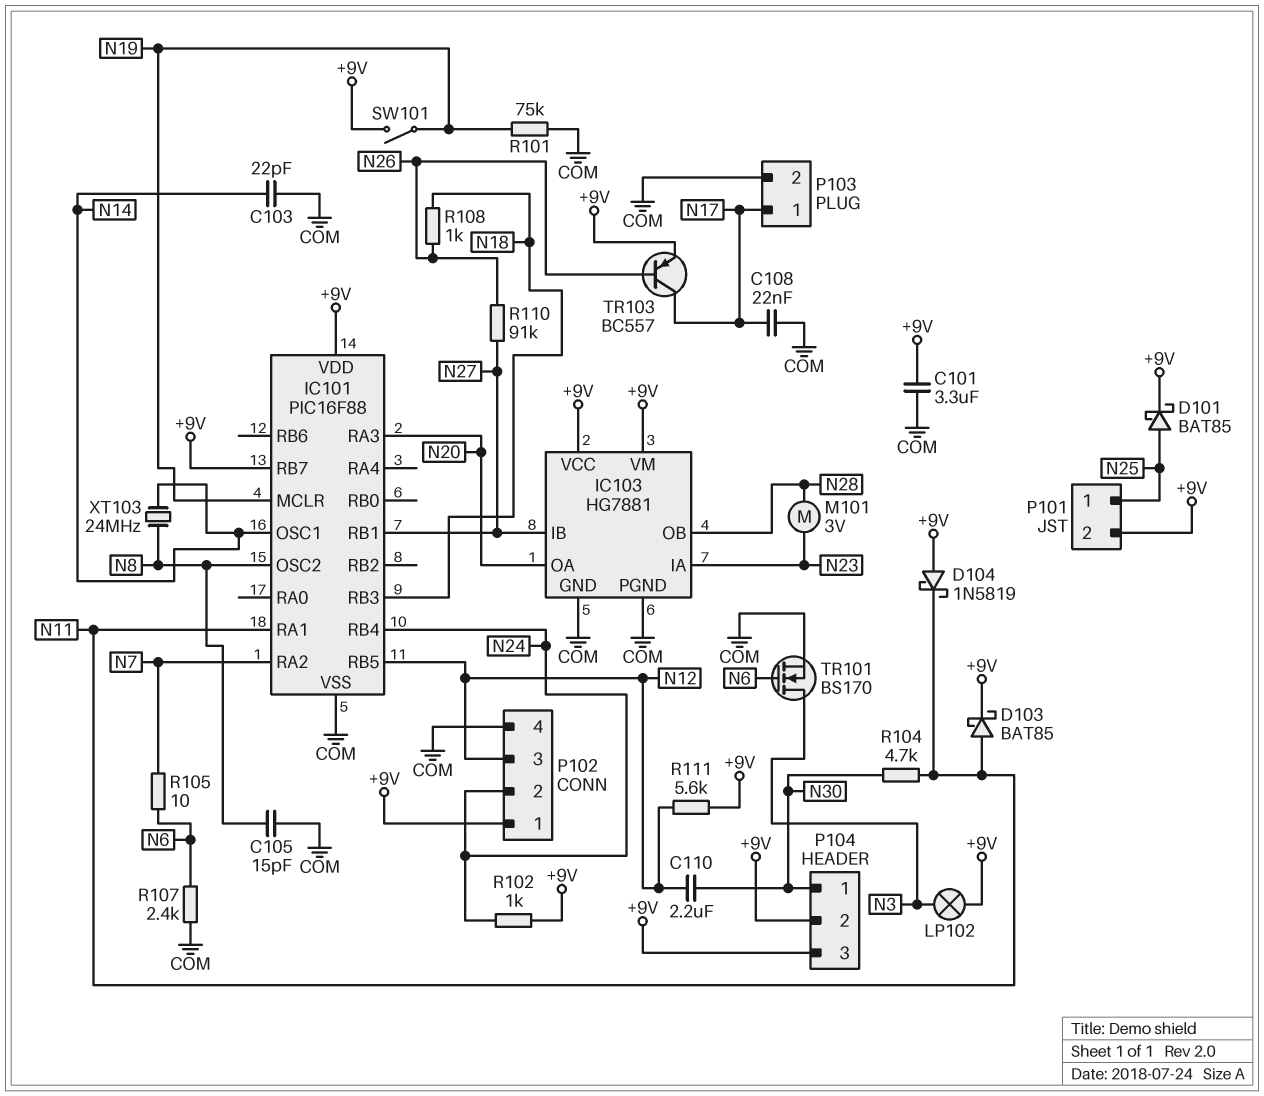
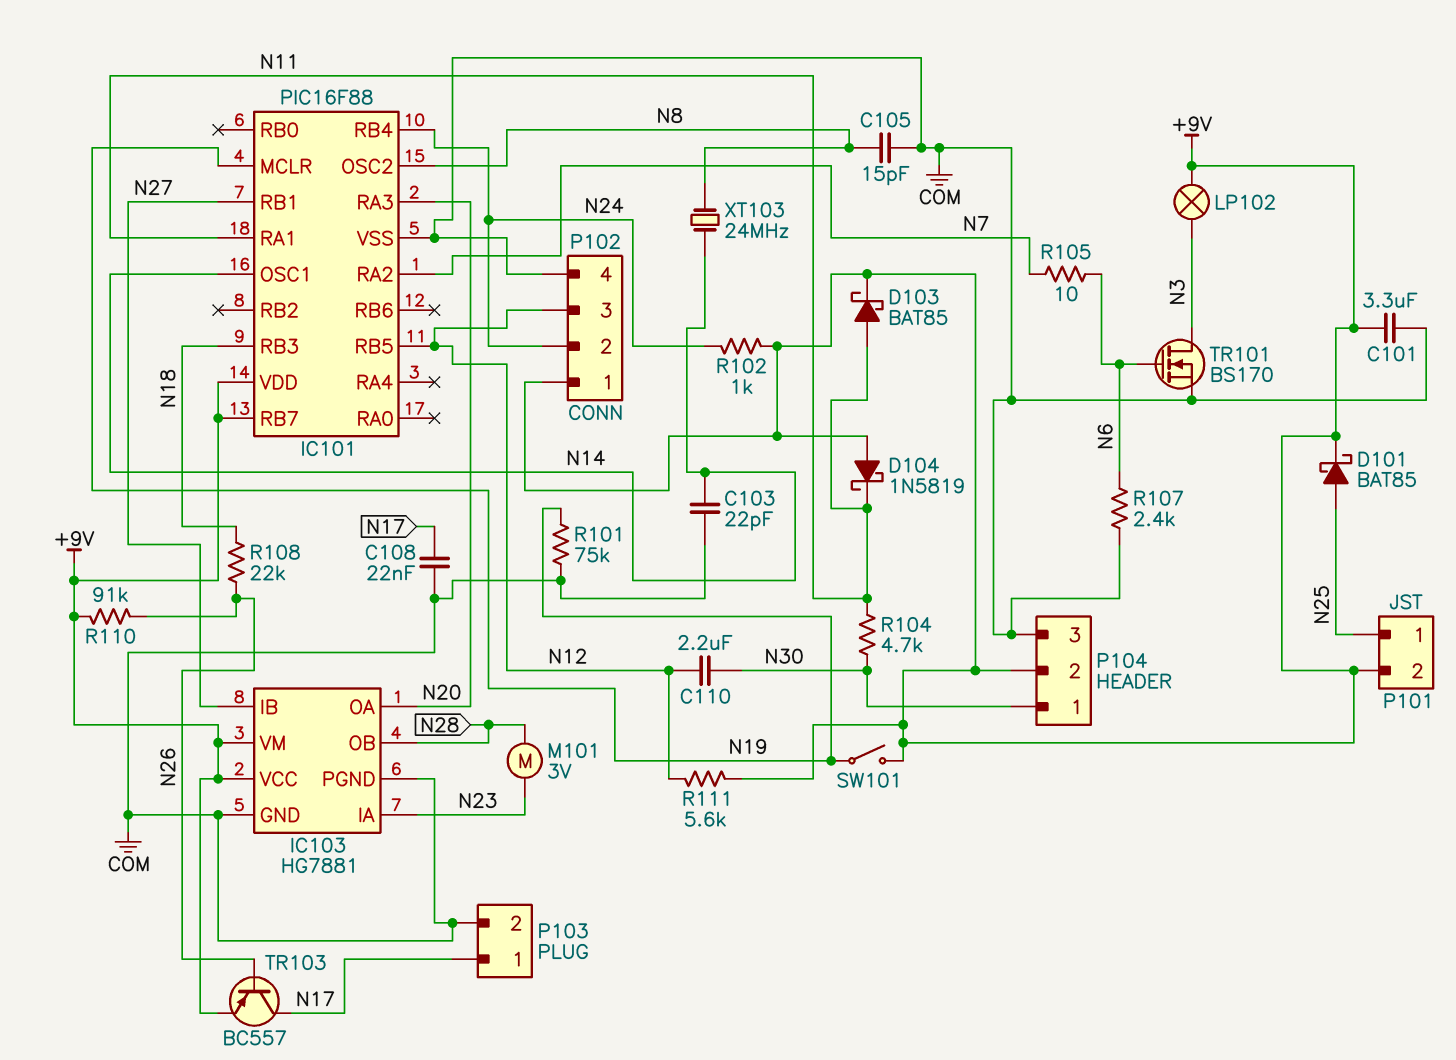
P104 pin 3: +9V -> COM
R108: 1k (N18, N26) -> 22k (N18, N26)
R110: 91k (N26, N27) -> 91k (+9V, N26)

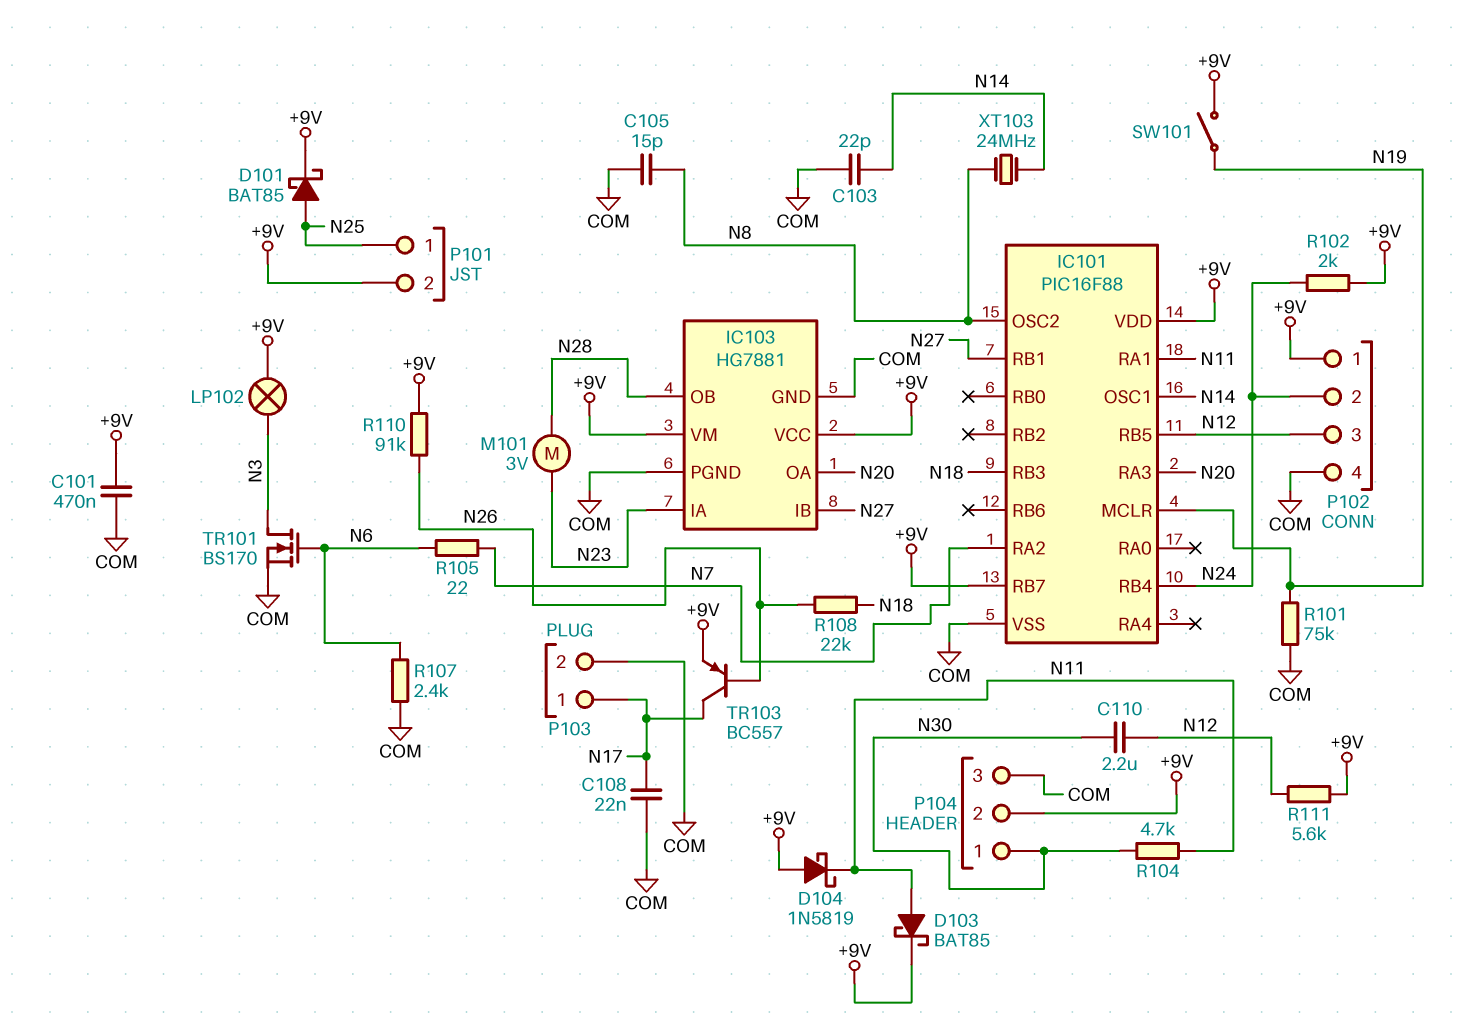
C101: 3.3uF (+9V, COM) -> 470nF (+9V, COM)
R102: 1k (+9V, N24) -> 2k (+9V, N24)
R105: 10 (N6, N7) -> 22 (N6, N7)

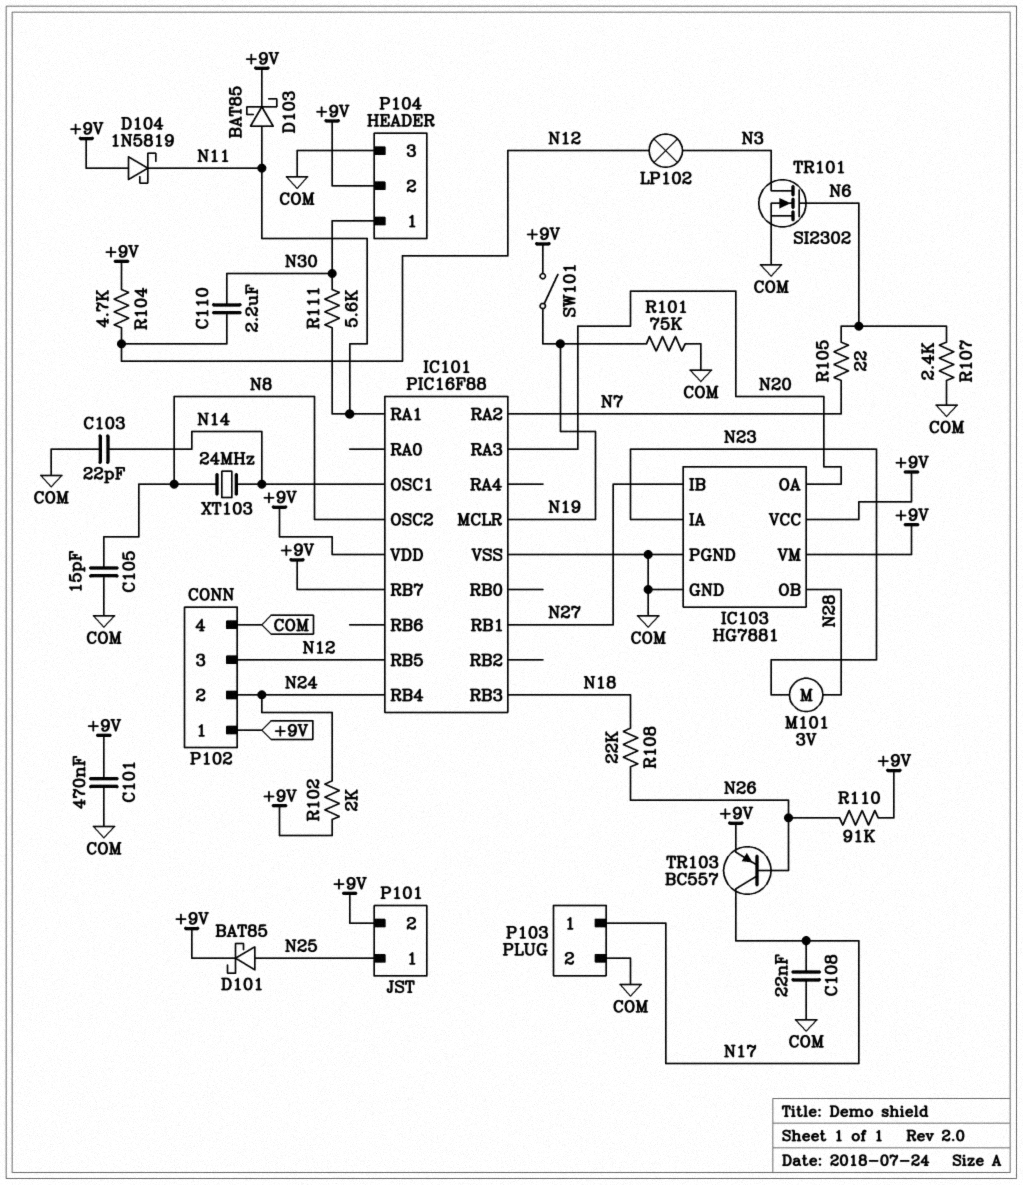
LP102: lamp (+9V, N3) -> lamp (N3, N12)
R104: 4.7k (N11, N30) -> 4.7k (+9V, N12)
R111: 5.6k (+9V, N12) -> 5.6k (N11, N30)
TR101: NMOS BS170 (G N6, D N3, S COM) -> NMOS SI2302 (G N6, D N3, S COM)

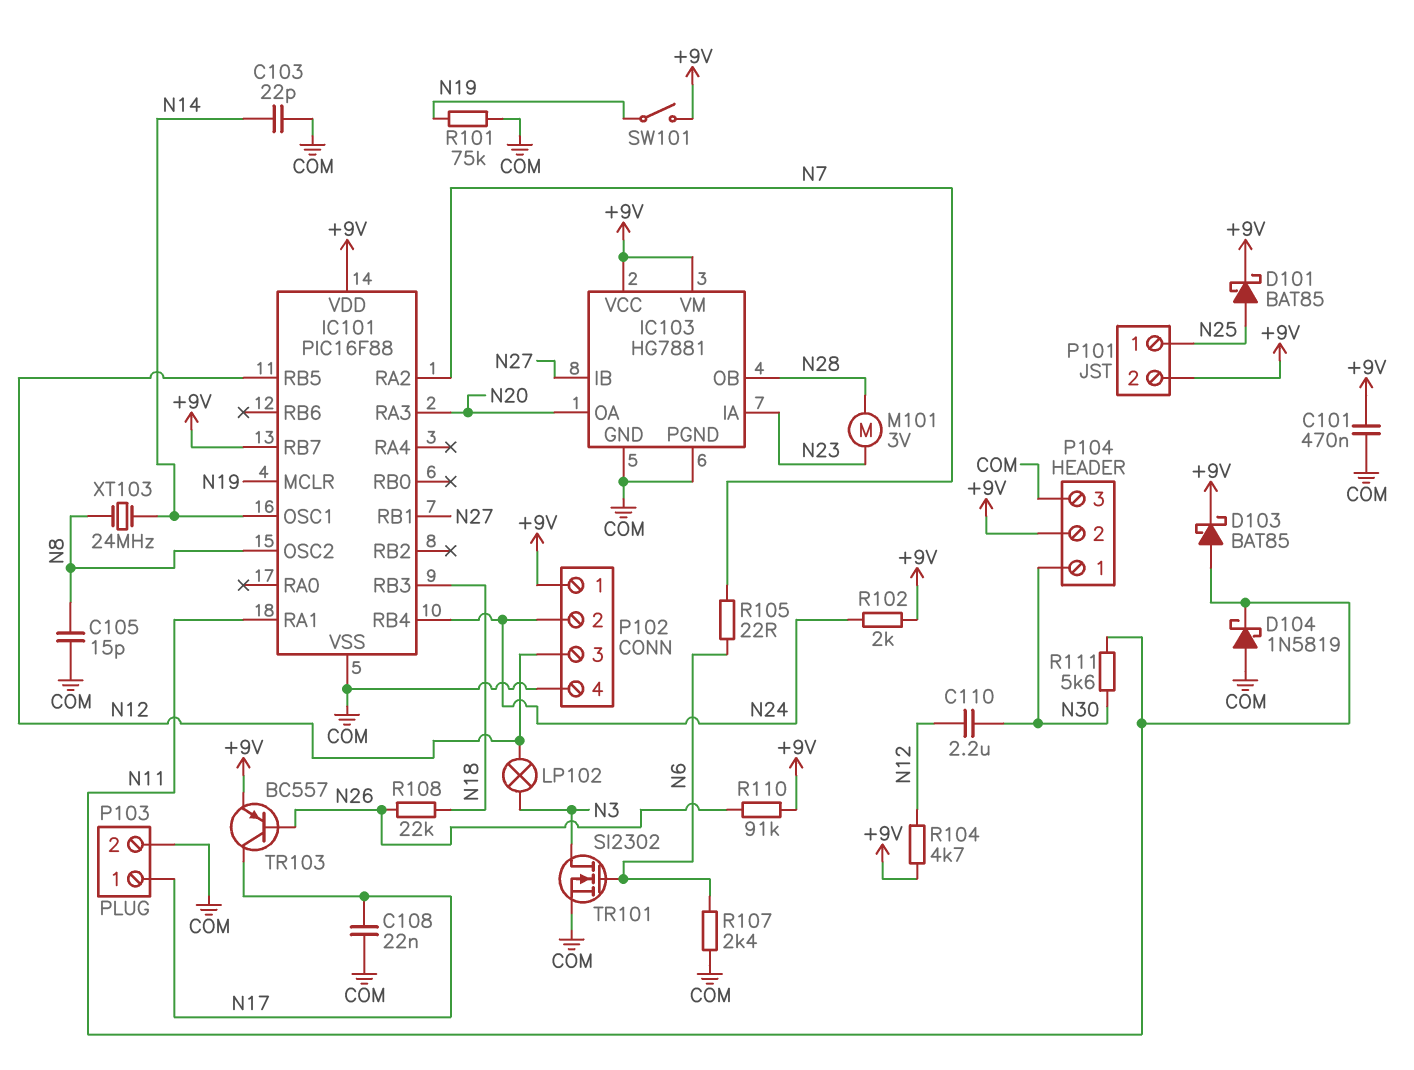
D104: schottky 1N5819 (A +9V, K N11) -> schottky 1N5819 (A COM, K N11)

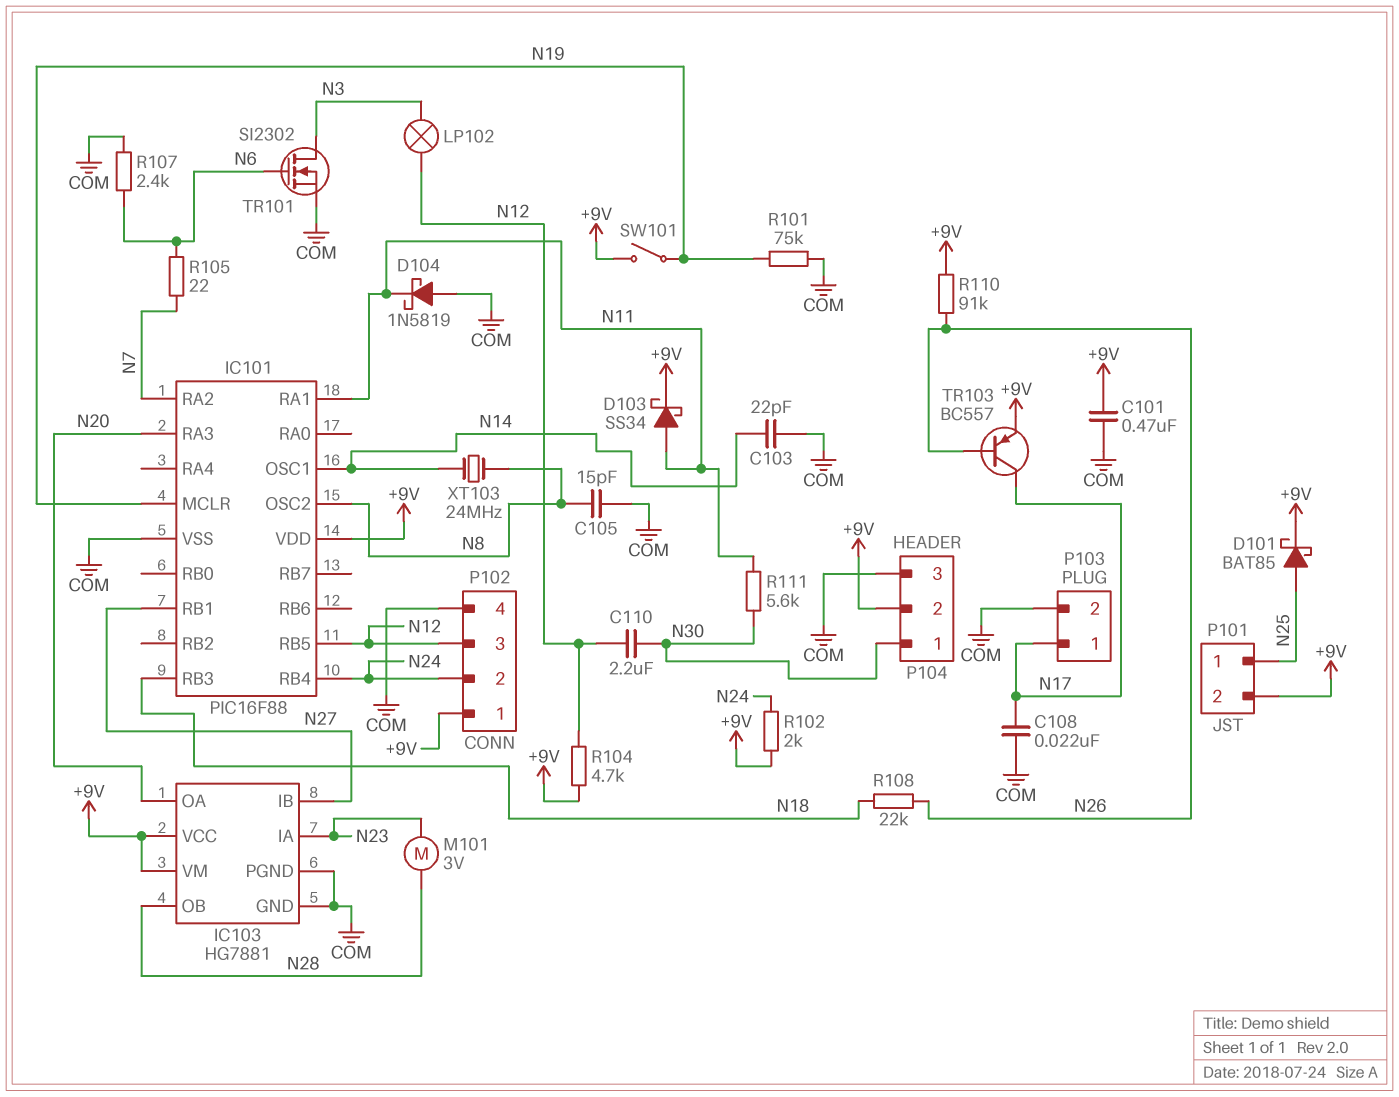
D103: schottky BAT85 (A N11, K +9V) -> schottky SS34 (A N11, K +9V)
IC101 pin RB7: +9V -> none

